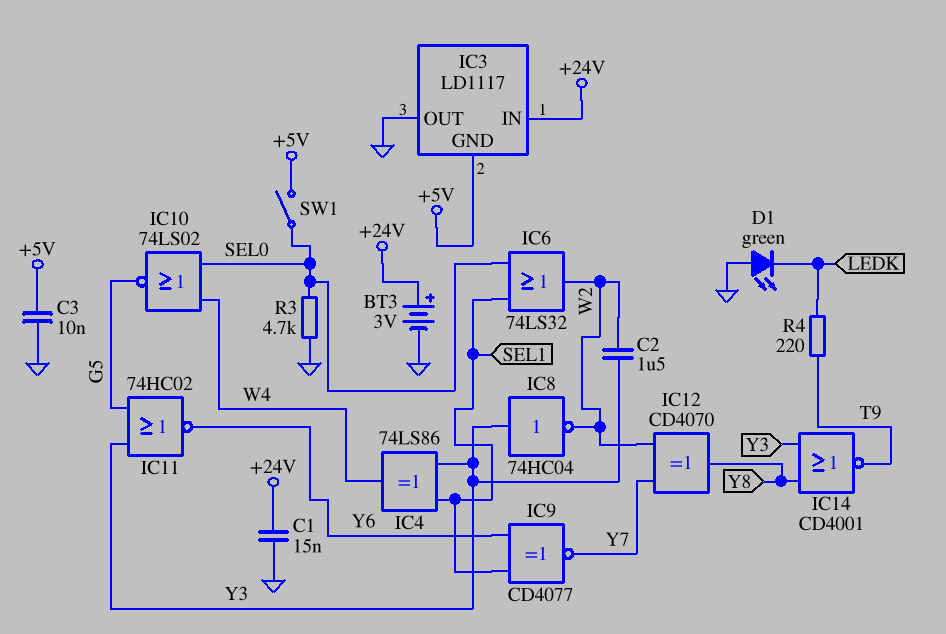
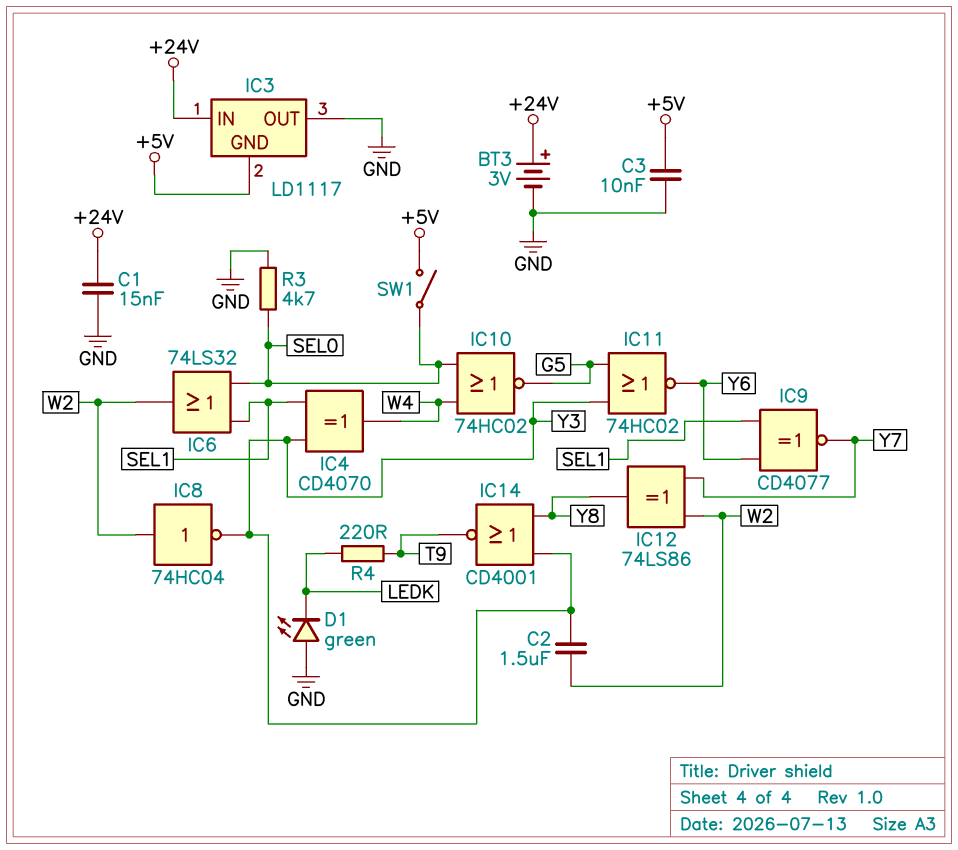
IC4: XOR 74LS86 (in SEL1, in Y3, out W4) -> XOR CD4070 (in SEL1, in Y3, out W4)
IC8: NOT 74HC04 (in Y3, out W2) -> NOT 74HC04 (in W2, out Y3)
IC10: NOR 74LS02 (in SEL0, in W4, out G5) -> NOR 74HC02 (in SEL0, in W4, out G5)
IC12: XOR CD4070 (in W2, in Y7, out Y8) -> XOR 74LS86 (in W2, in Y7, out Y8)

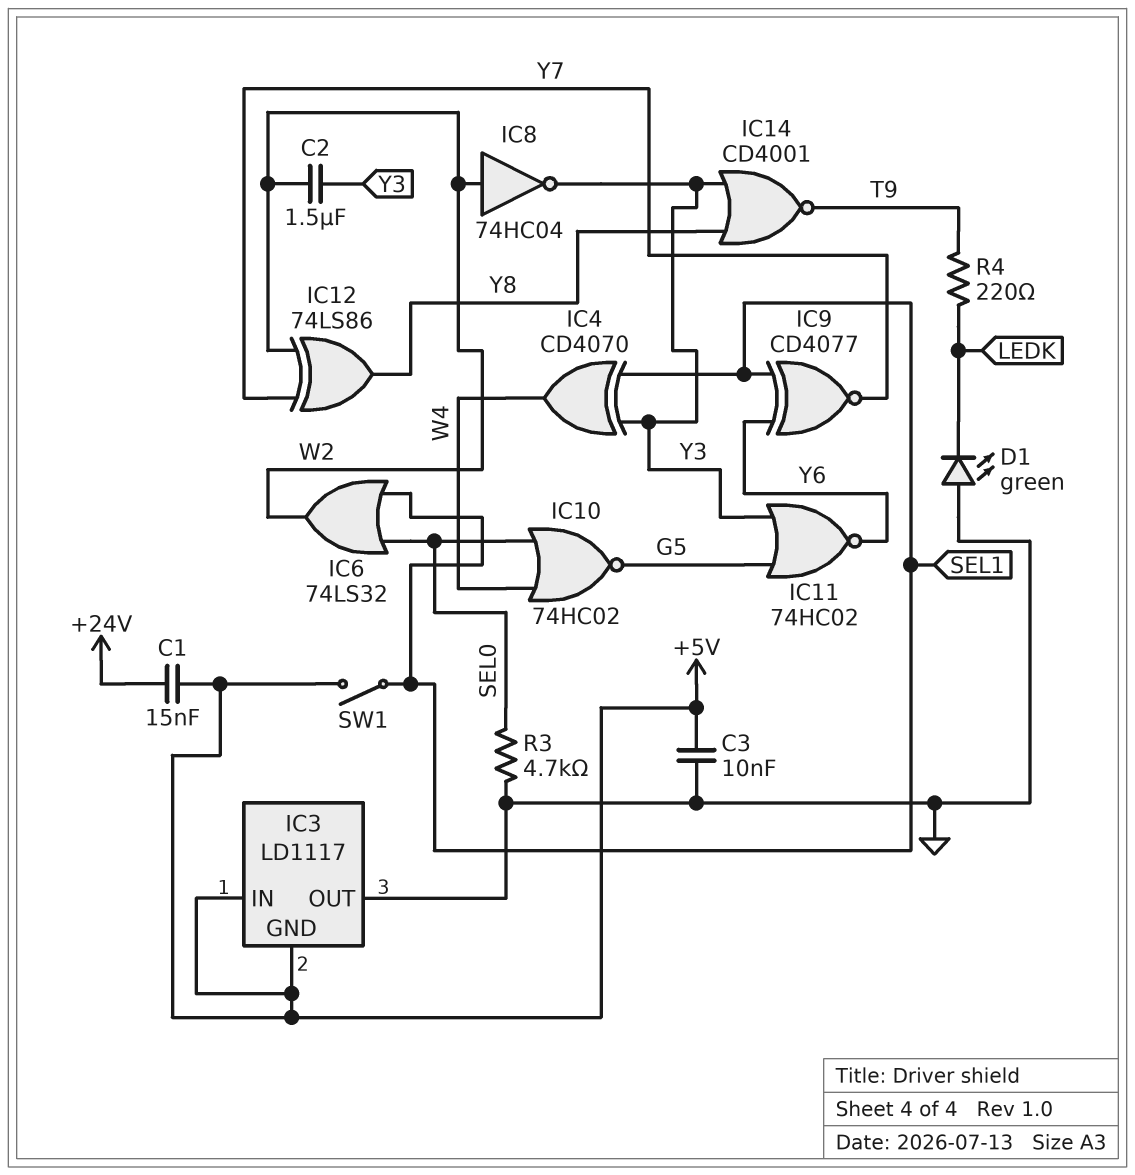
BT3: 3V (plus +24V, minus GND) -> none
C1: 15nF (+24V, GND) -> 15nF (+5V, +24V)
IC3 pin IN: +24V -> +5V
SW1: switch (+5V, SEL0) -> switch (+5V, SEL1)

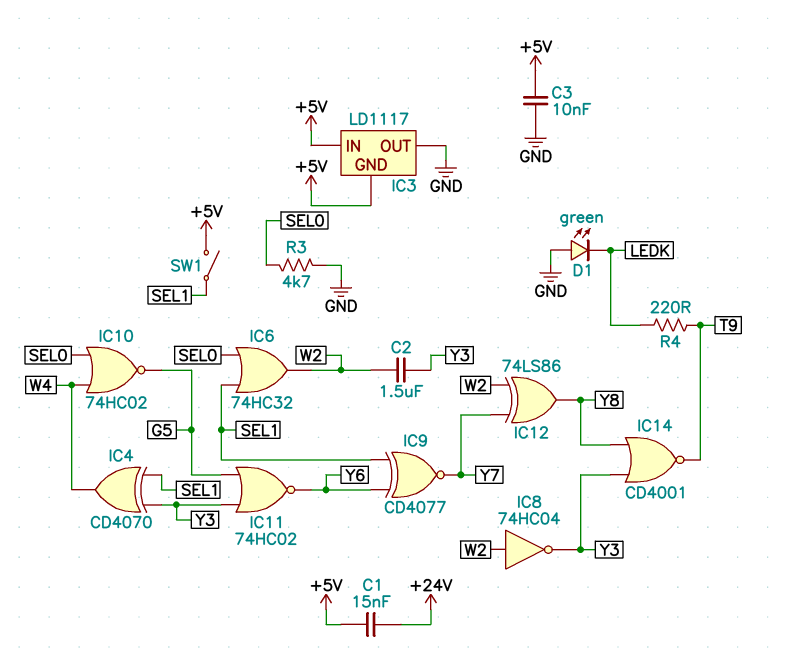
IC6: OR 74LS32 (in SEL0, in SEL1, out W2) -> OR 74HC32 (in SEL0, in SEL1, out W2)

